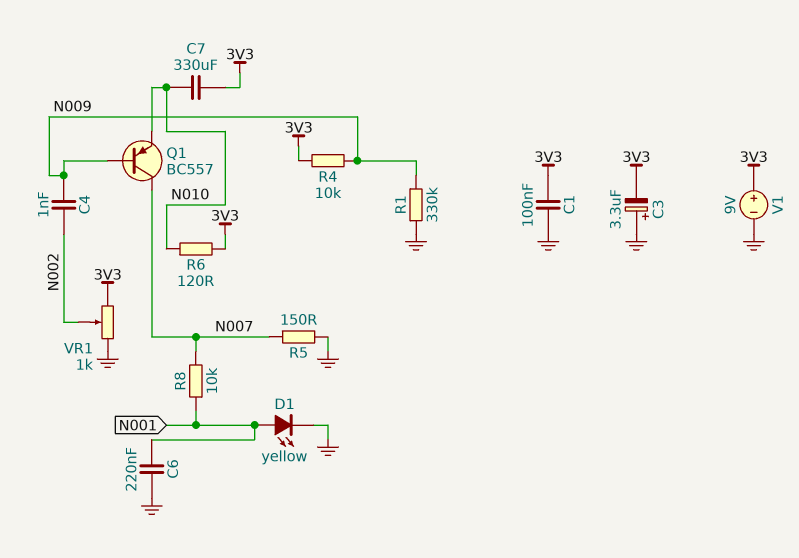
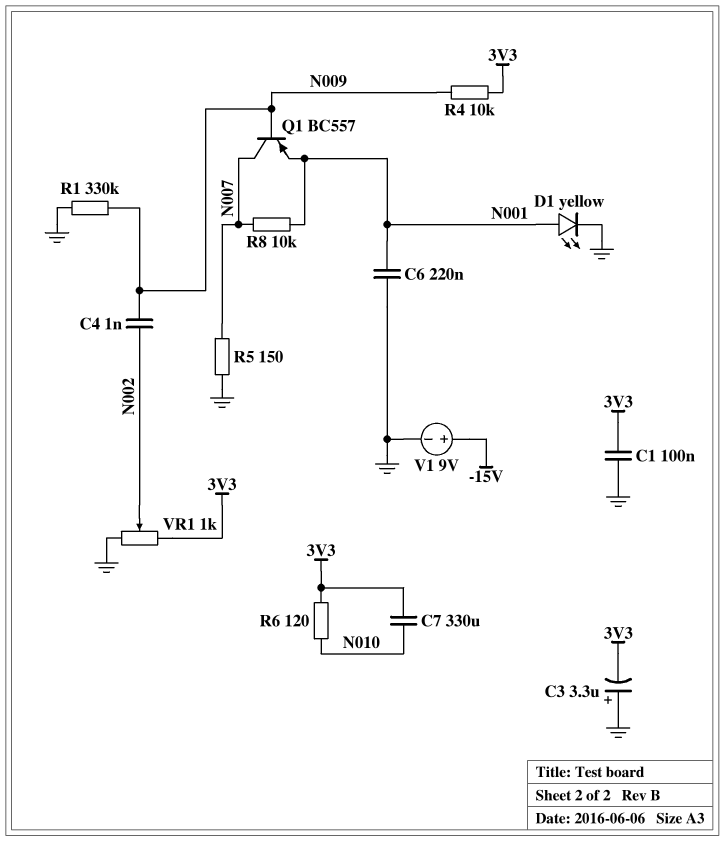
Q1: PNP BC557 (B N009, C N007, E N010) -> PNP BC557 (B N009, C N007, E N001)
V1: 9V (plus 3V3, minus GND) -> 9V (plus -15V, minus GND)

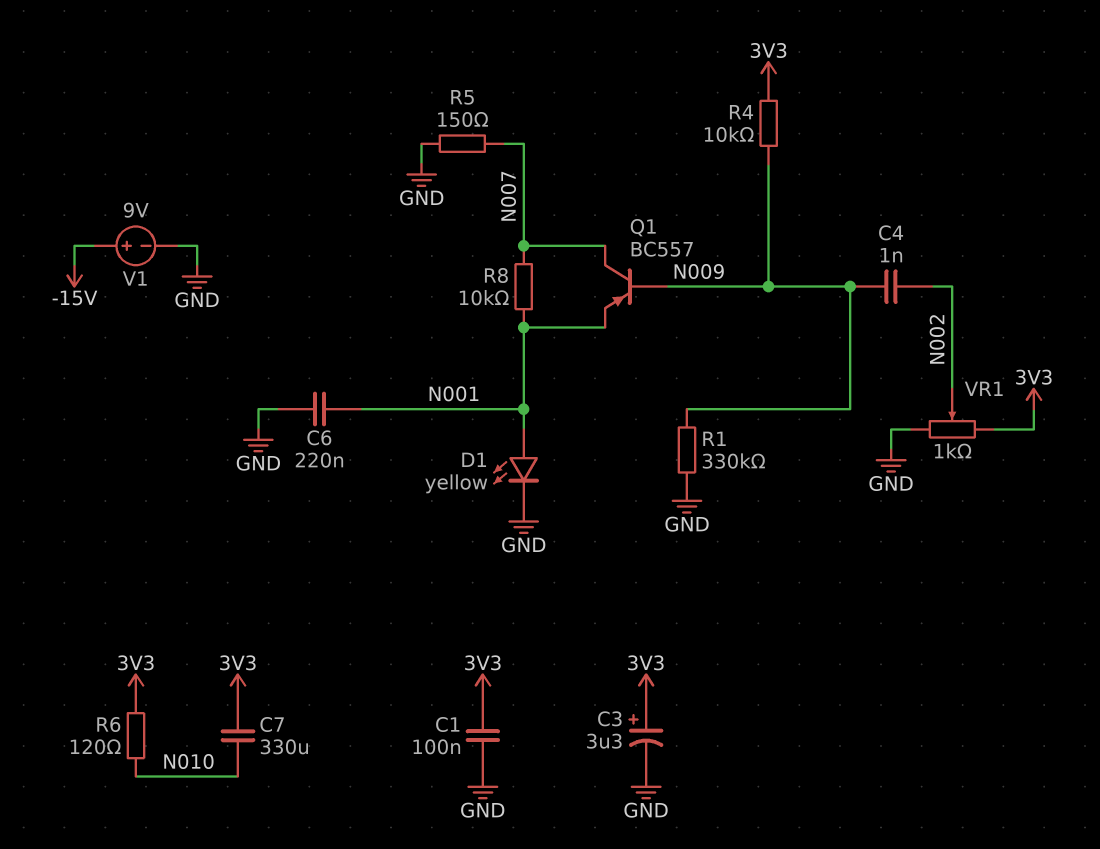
C3: 3.3uF (plus GND, minus 3V3) -> 3.3uF (plus 3V3, minus GND)

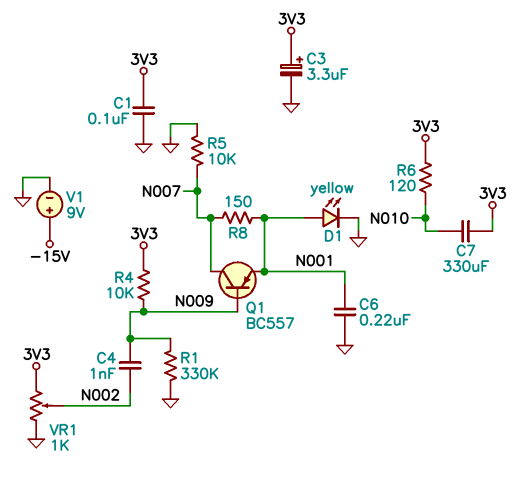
R5: 150 (GND, N007) -> 10k (GND, N007)
R8: 10k (N001, N007) -> 150 (N001, N007)

